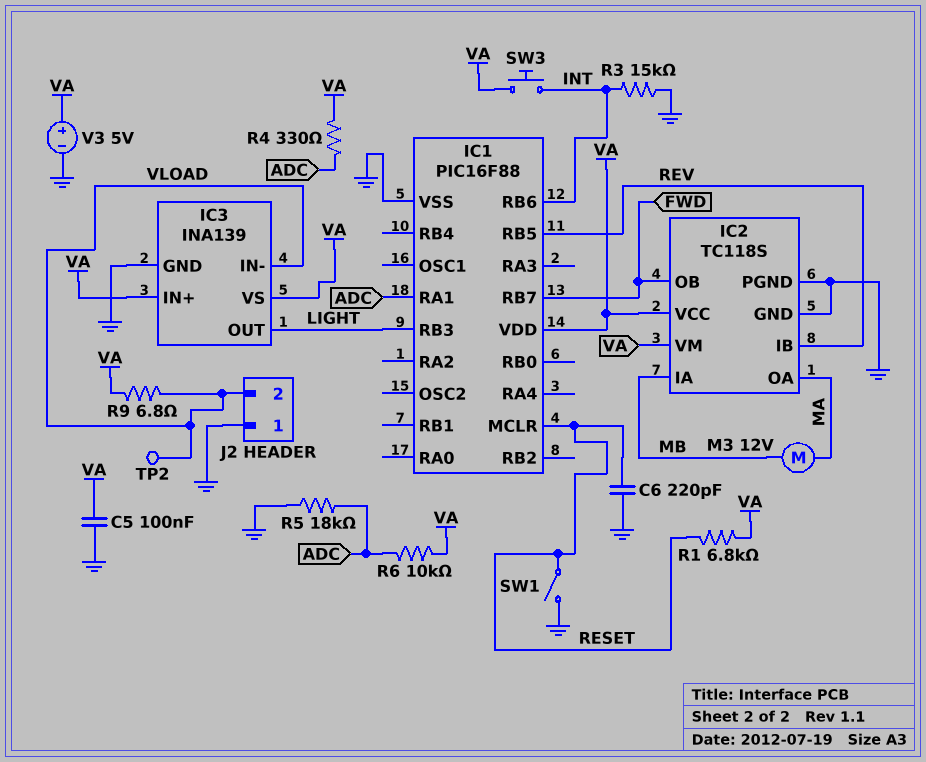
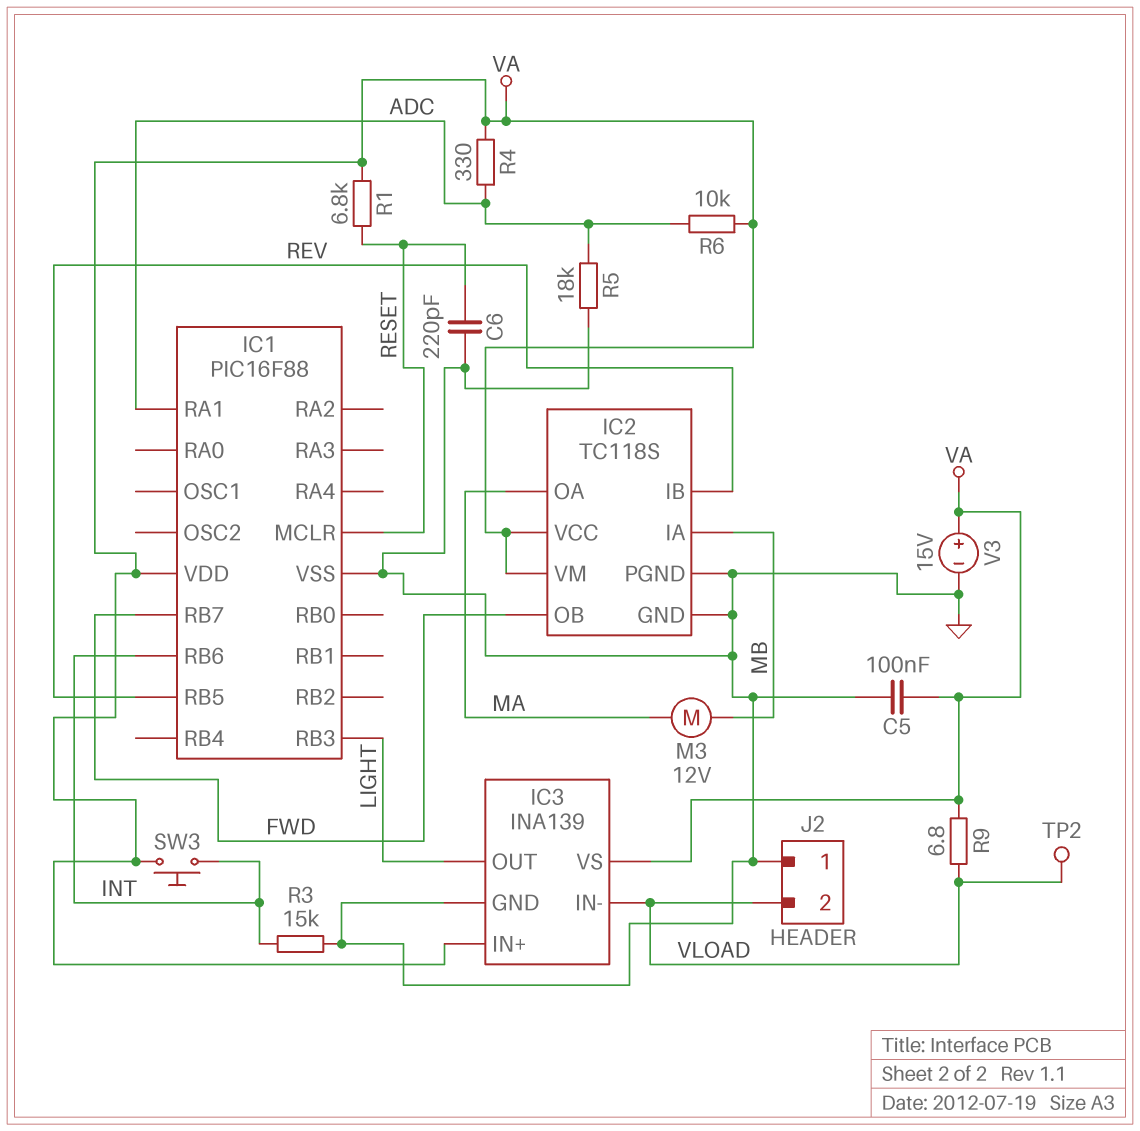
SW1: switch (GND, RESET) -> none
V3: 5V (plus VA, minus GND) -> 15V (plus VA, minus GND)

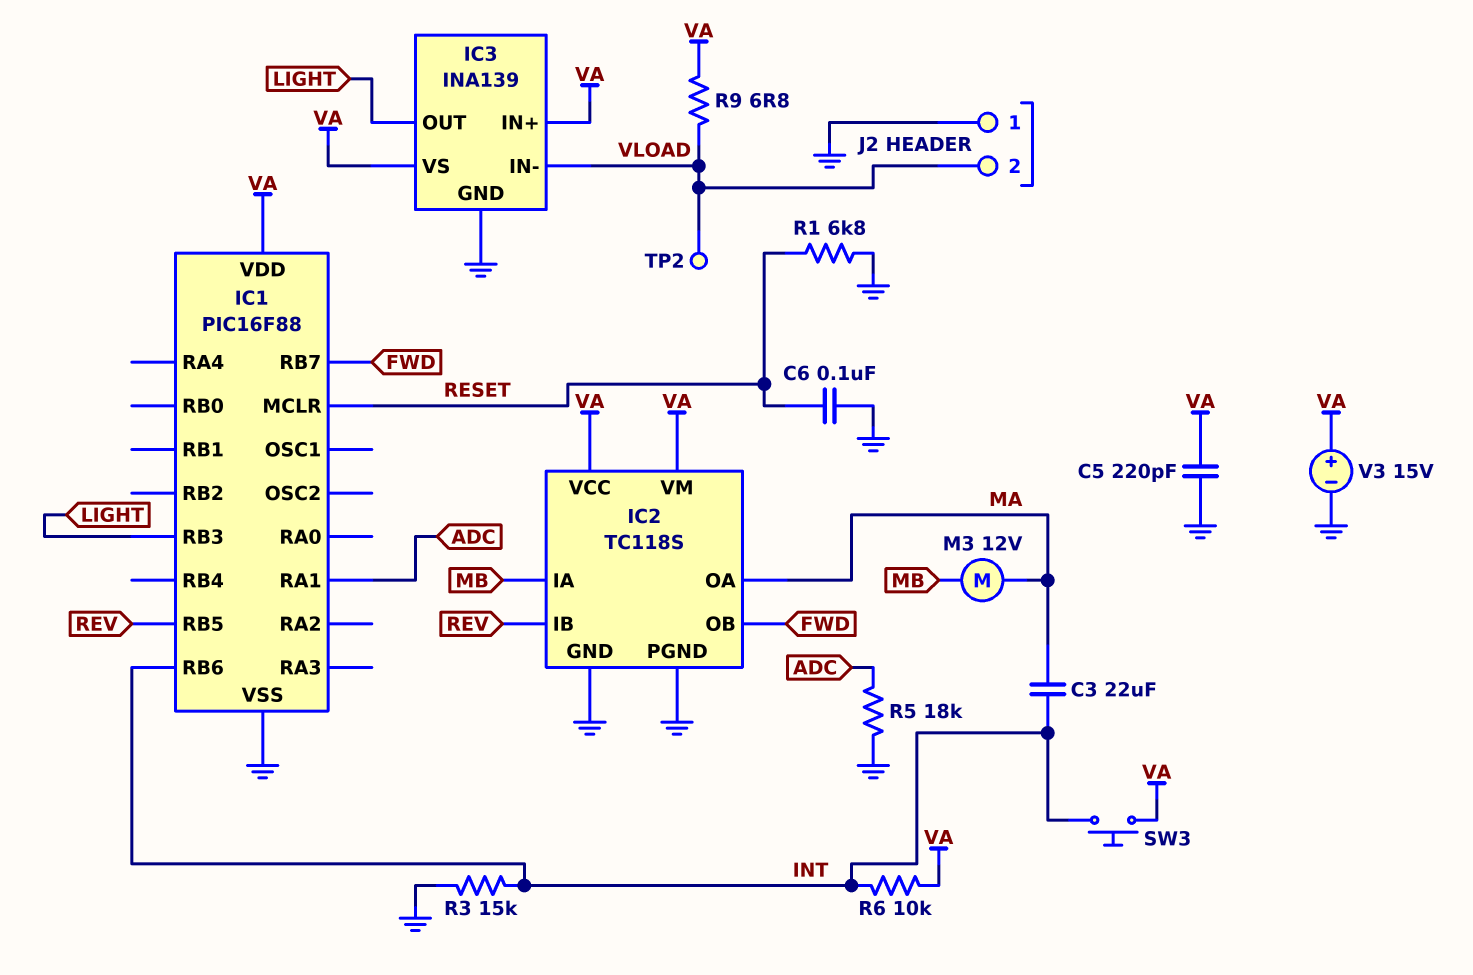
C3: none -> 22uF (INT, MA)
C5: 100nF (GND, VA) -> 220pF (GND, VA)
C6: 220pF (GND, RESET) -> 100nF (GND, RESET)
R1: 6.8k (RESET, VA) -> 6.8k (GND, RESET)
R4: 330 (ADC, VA) -> none
R6: 10k (ADC, VA) -> 10k (INT, VA)

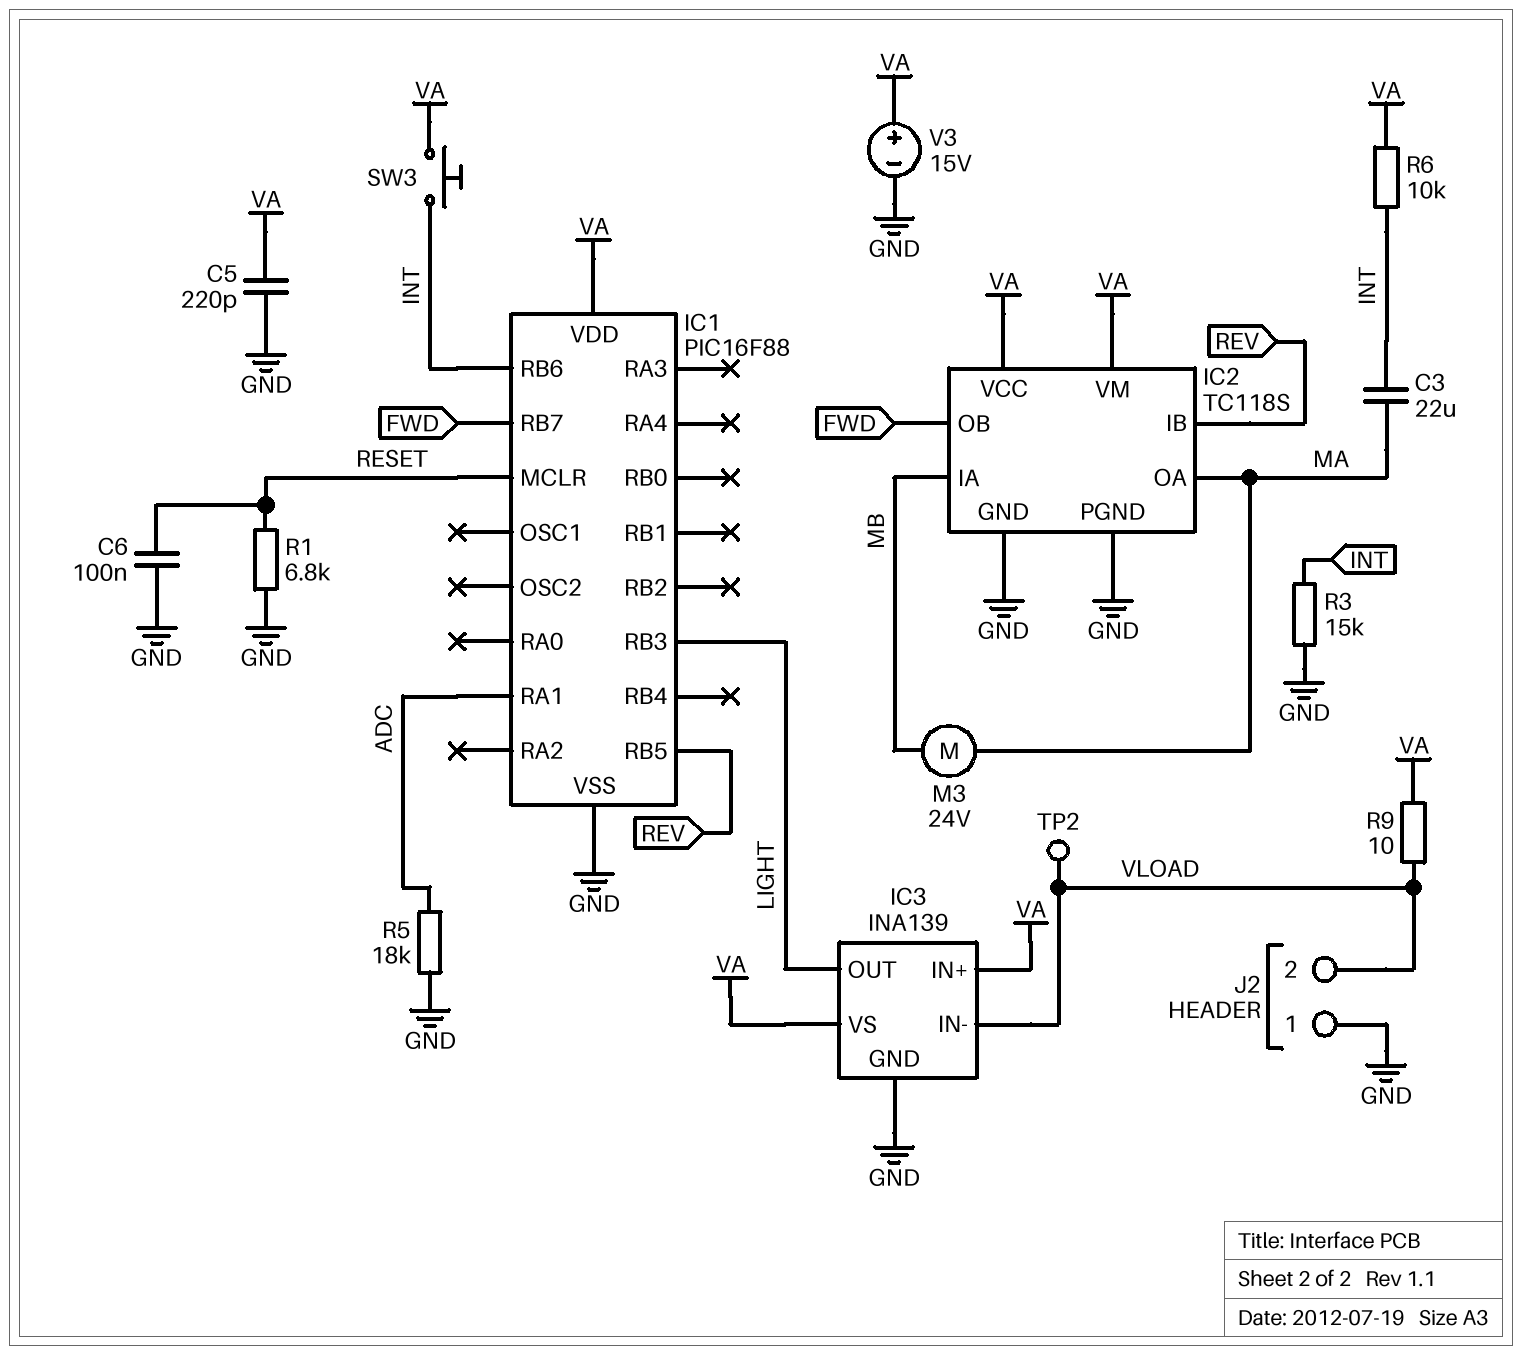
M3: motor 12V (MA, MB) -> motor 24V (MA, MB)
R9: 6.8 (VA, VLOAD) -> 10 (VA, VLOAD)

